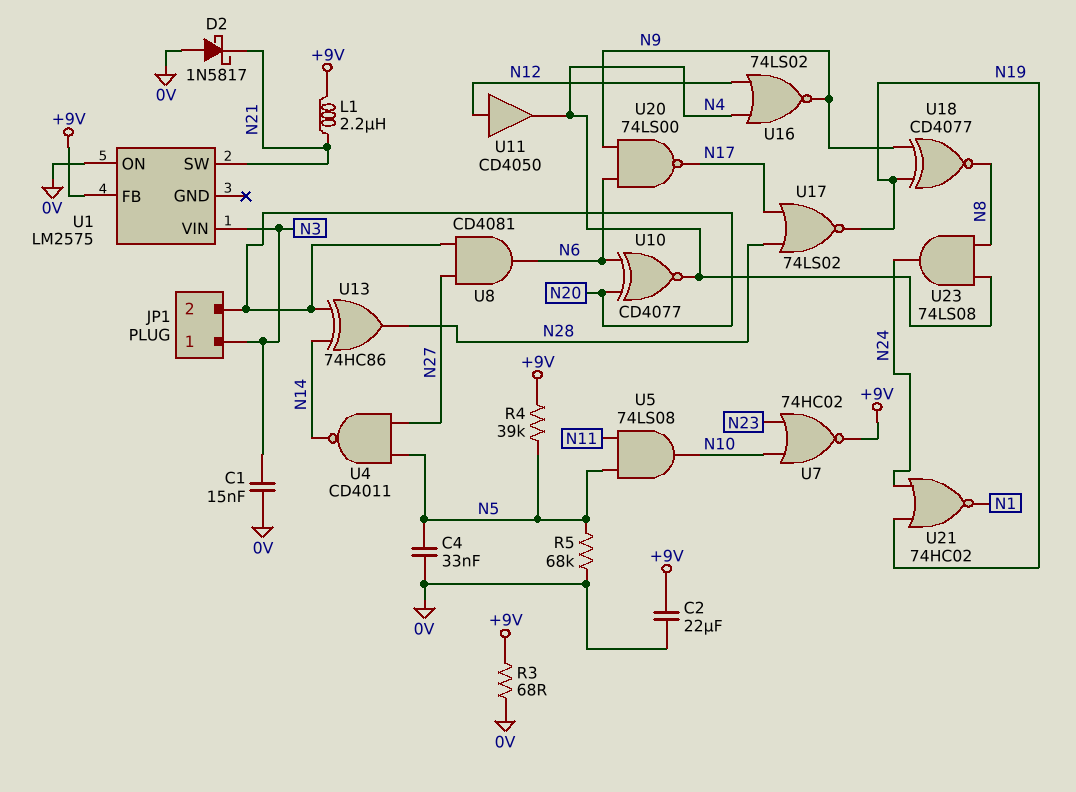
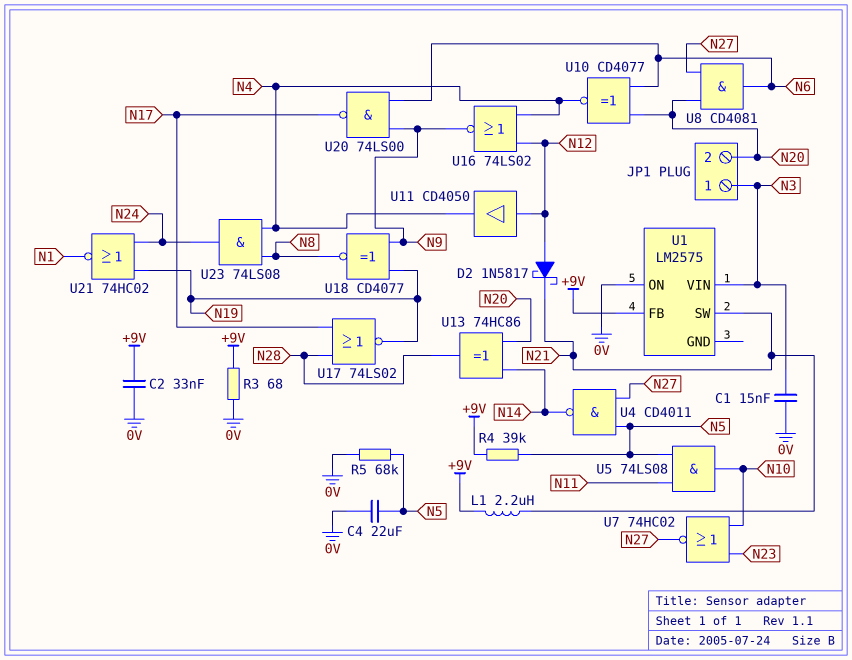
C2: 22uF (+9V, 0V) -> 33nF (+9V, 0V)
C4: 33nF (0V, N5) -> 22uF (0V, N5)
D2: schottky 1N5817 (A 0V, K N21) -> schottky 1N5817 (A N12, K N21)
U7: NOR 74HC02 (in N10, in N23, out +9V) -> NOR 74HC02 (in N10, in N23, out N27)

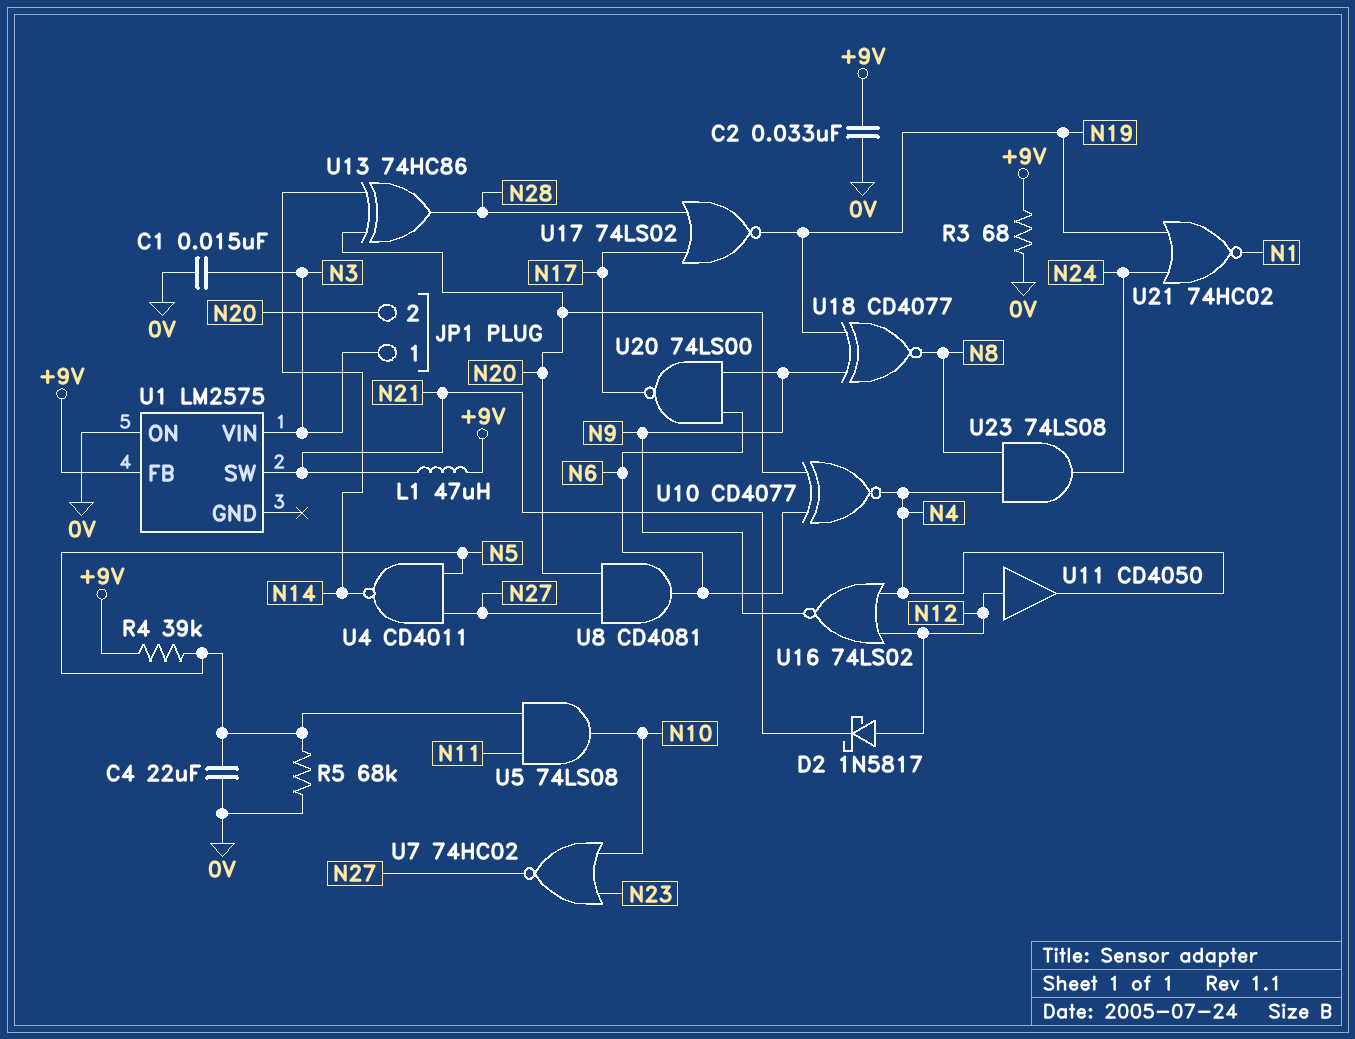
L1: 2.2uH (+9V, N21) -> 47uH (+9V, N21)

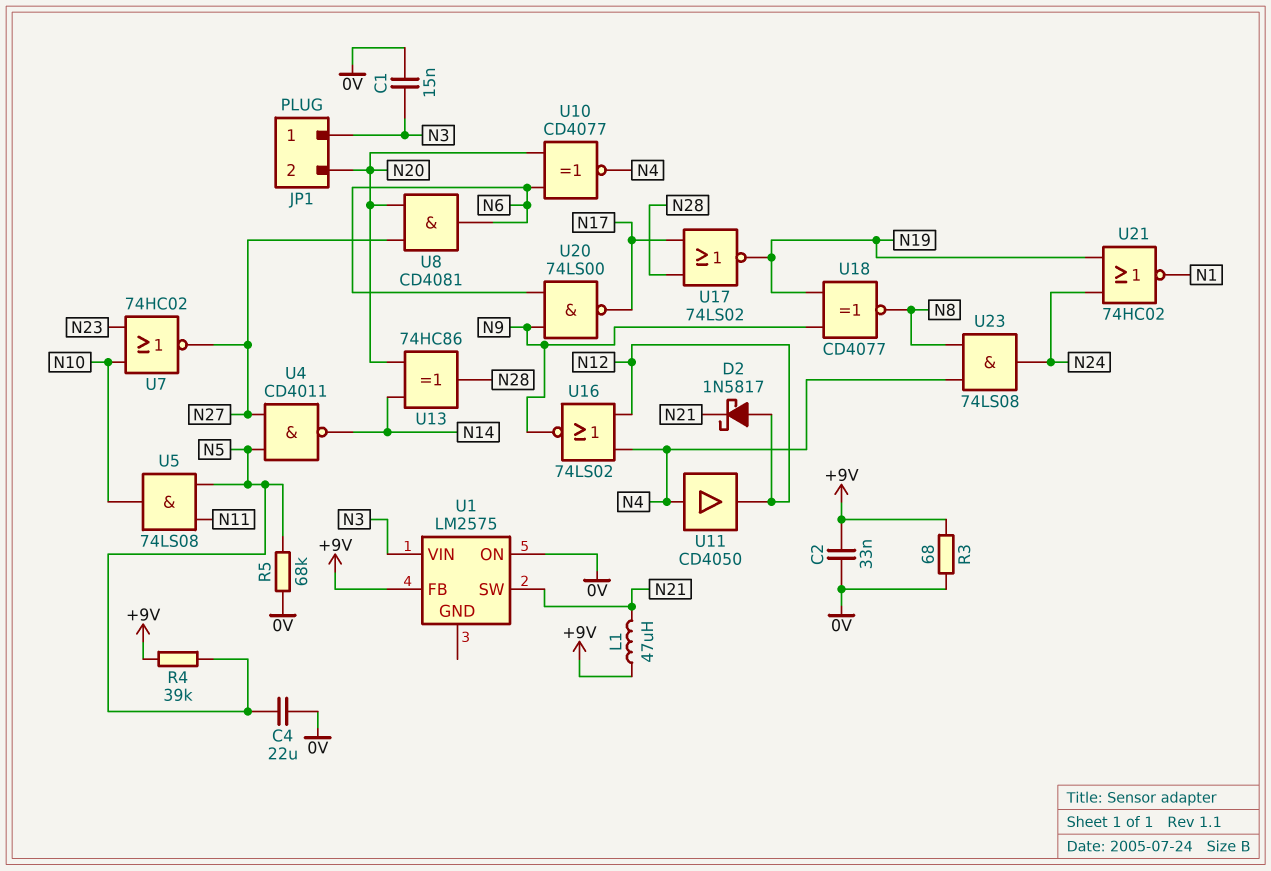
U11: buffer CD4050 (in N12, out N4) -> buffer CD4050 (in N4, out N12)

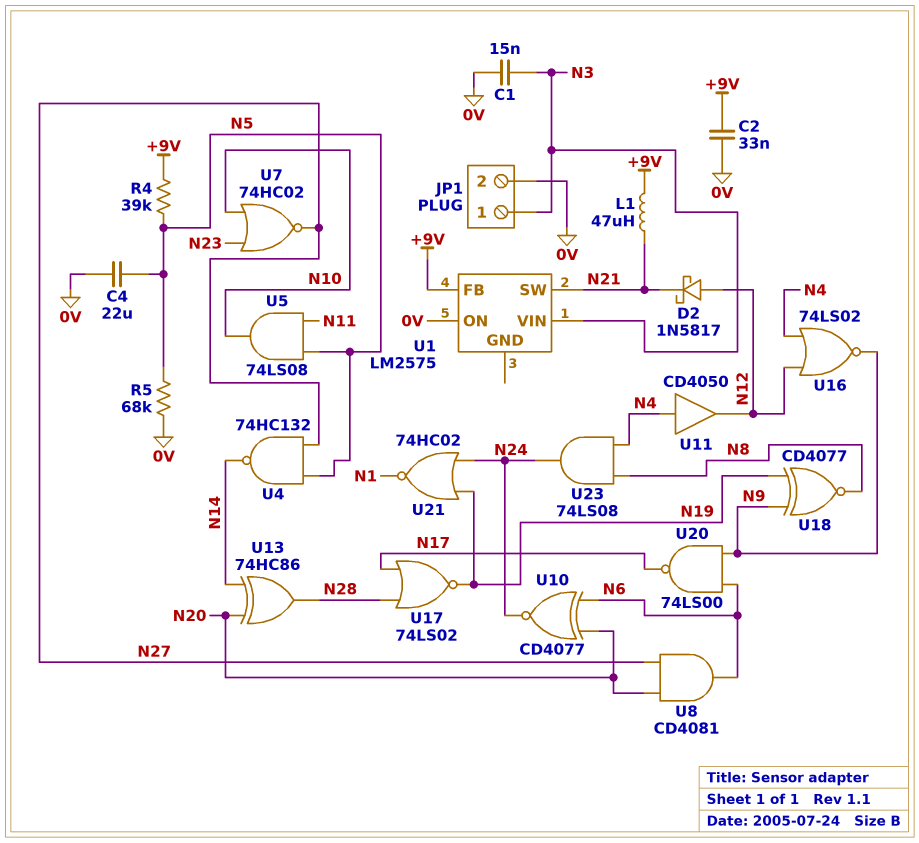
JP1 pin 2: N20 -> 0V
R3: 68 (+9V, 0V) -> none
U4: NAND CD4011 (in N5, in N27, out N14) -> NAND 74HC132 (in N5, in N27, out N14)
U10: XNOR CD4077 (in N6, in N20, out N4) -> XNOR CD4077 (in N6, in N20, out N24)

